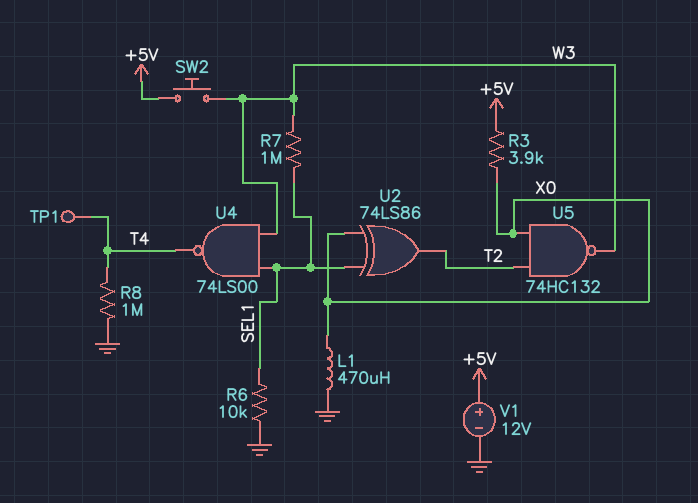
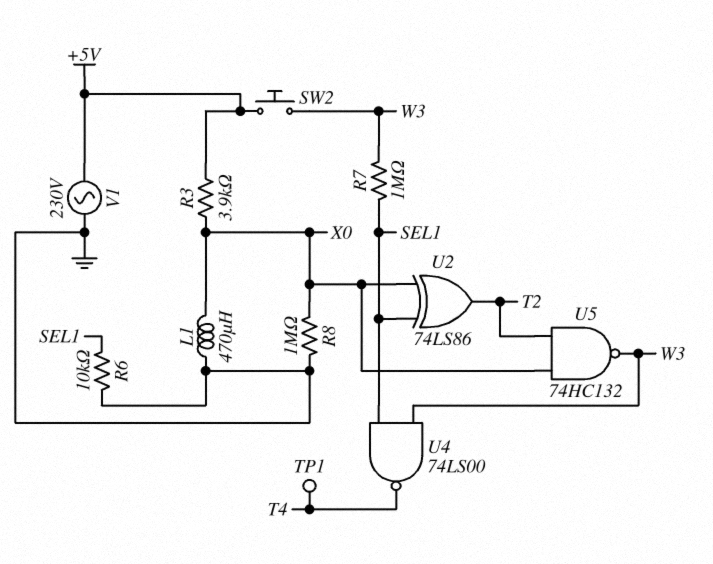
R8: 1M (GND, T4) -> 1M (GND, X0)
V1: 12V (plus +5V, minus GND) -> AC 230V (+5V, GND)

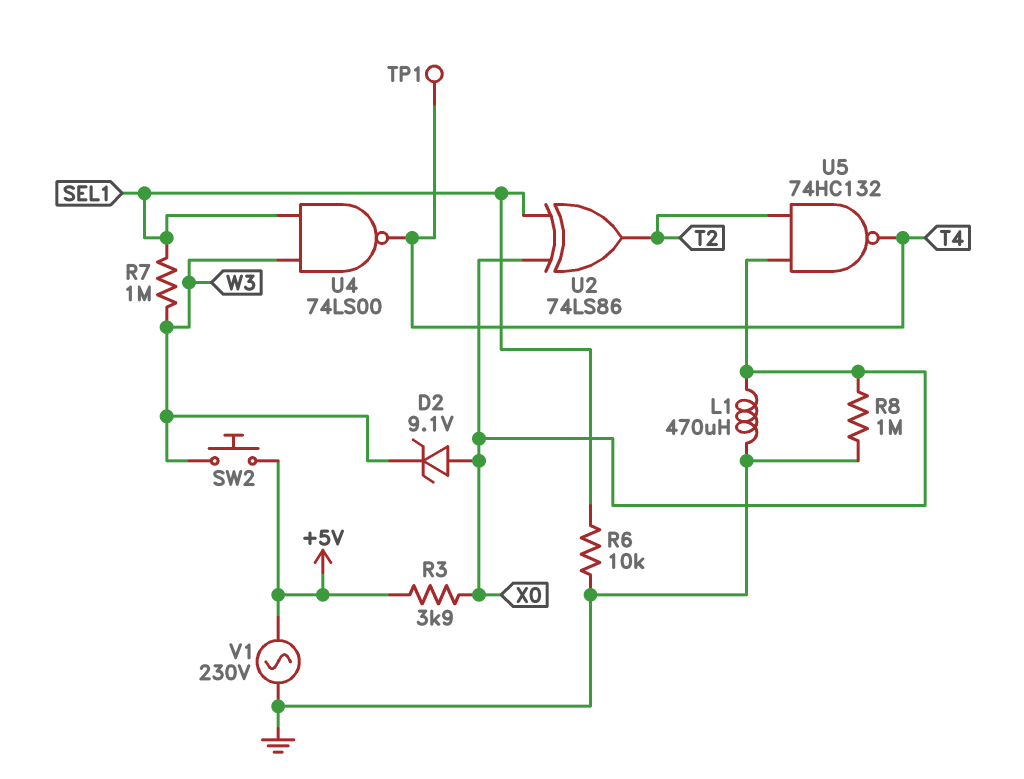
D2: none -> zener 9.1V (A X0, K W3)
U5: NAND 74HC132 (in T2, in X0, out W3) -> NAND 74HC132 (in T2, in X0, out T4)

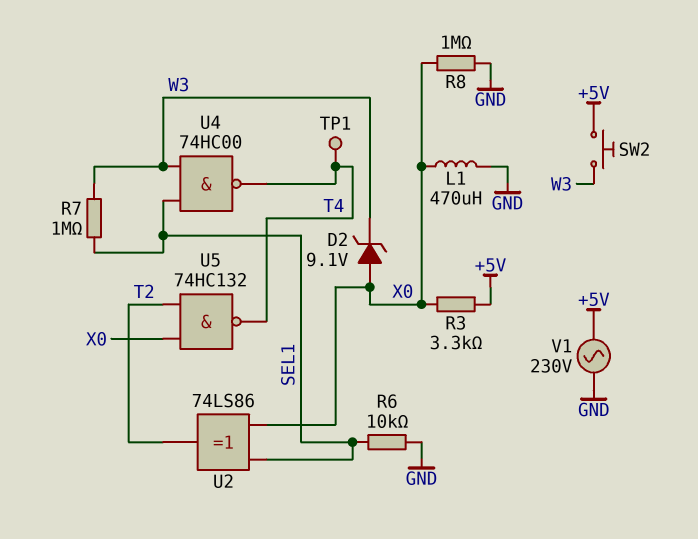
R3: 3.9k (+5V, X0) -> 3.3k (+5V, X0)
U4: NAND 74LS00 (in SEL1, in W3, out T4) -> NAND 74HC00 (in SEL1, in W3, out T4)

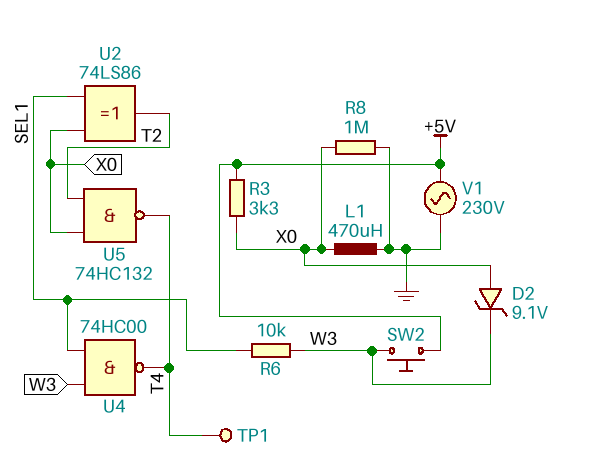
R6: 10k (GND, SEL1) -> 10k (SEL1, W3)
R7: 1M (SEL1, W3) -> none

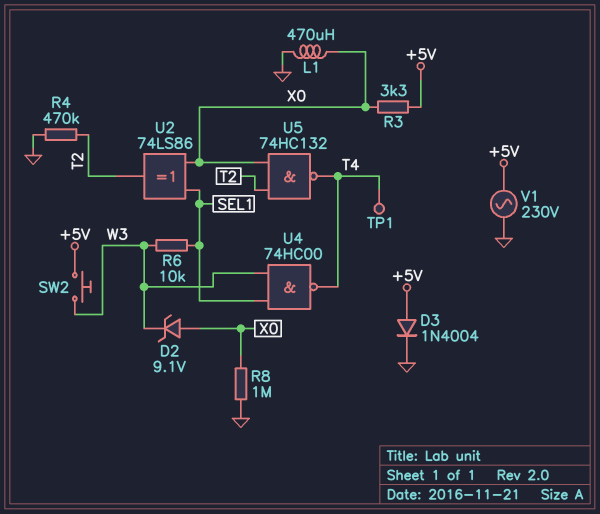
D3: none -> diode 1N4004 (A +5V, K GND)
R4: none -> 470k (GND, T2)

